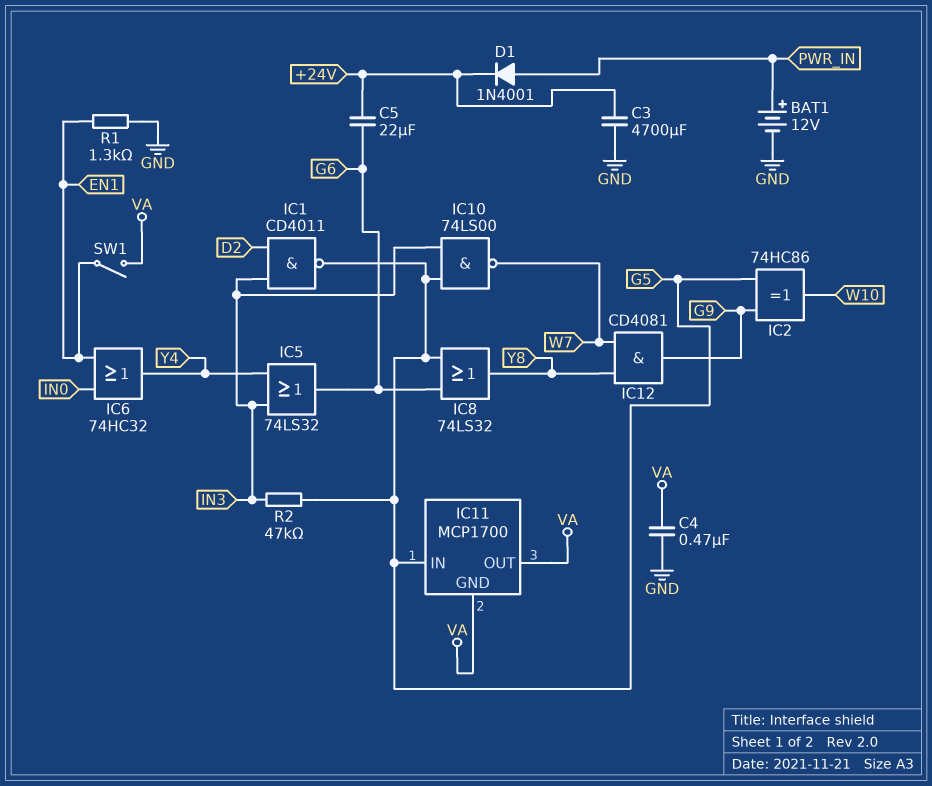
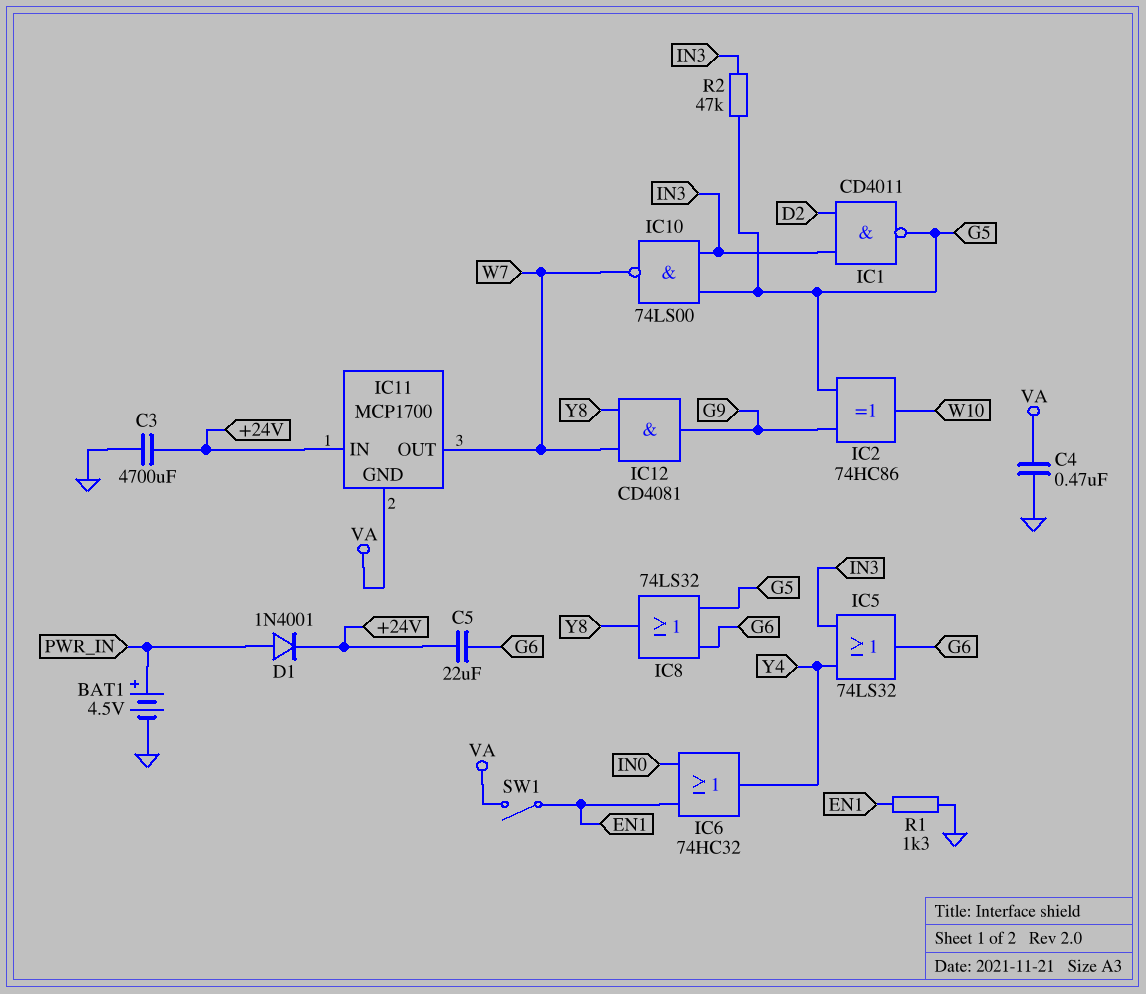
BAT1: 12V (plus PWR_IN, minus GND) -> 4.5V (plus PWR_IN, minus GND)
IC11 pin IN: G5 -> +24V
IC11 pin OUT: VA -> W7

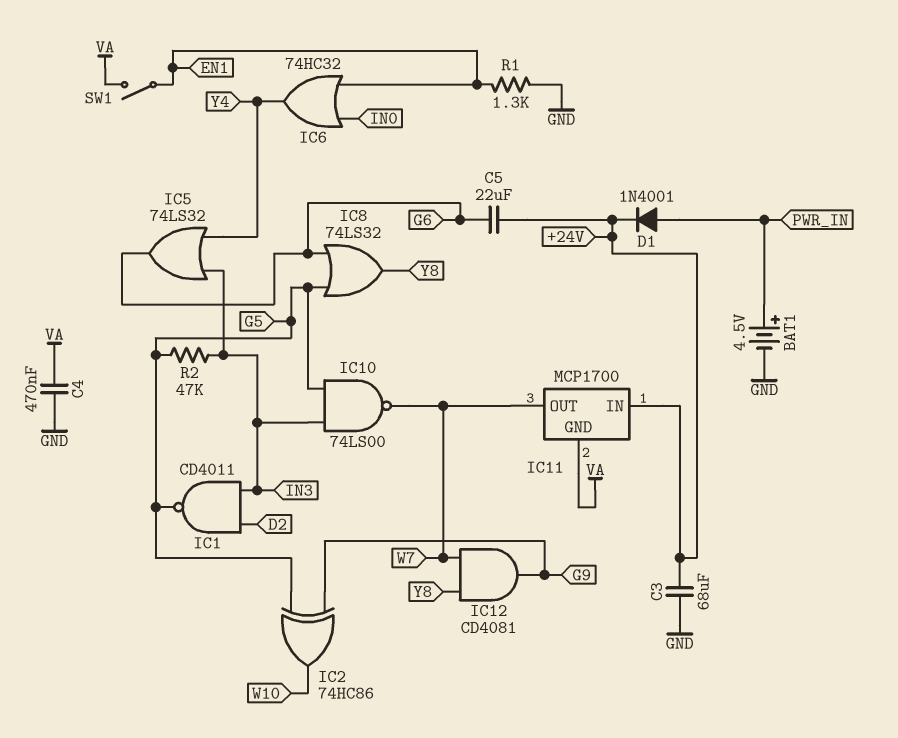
C3: 4700uF (+24V, GND) -> 68uF (+24V, GND)

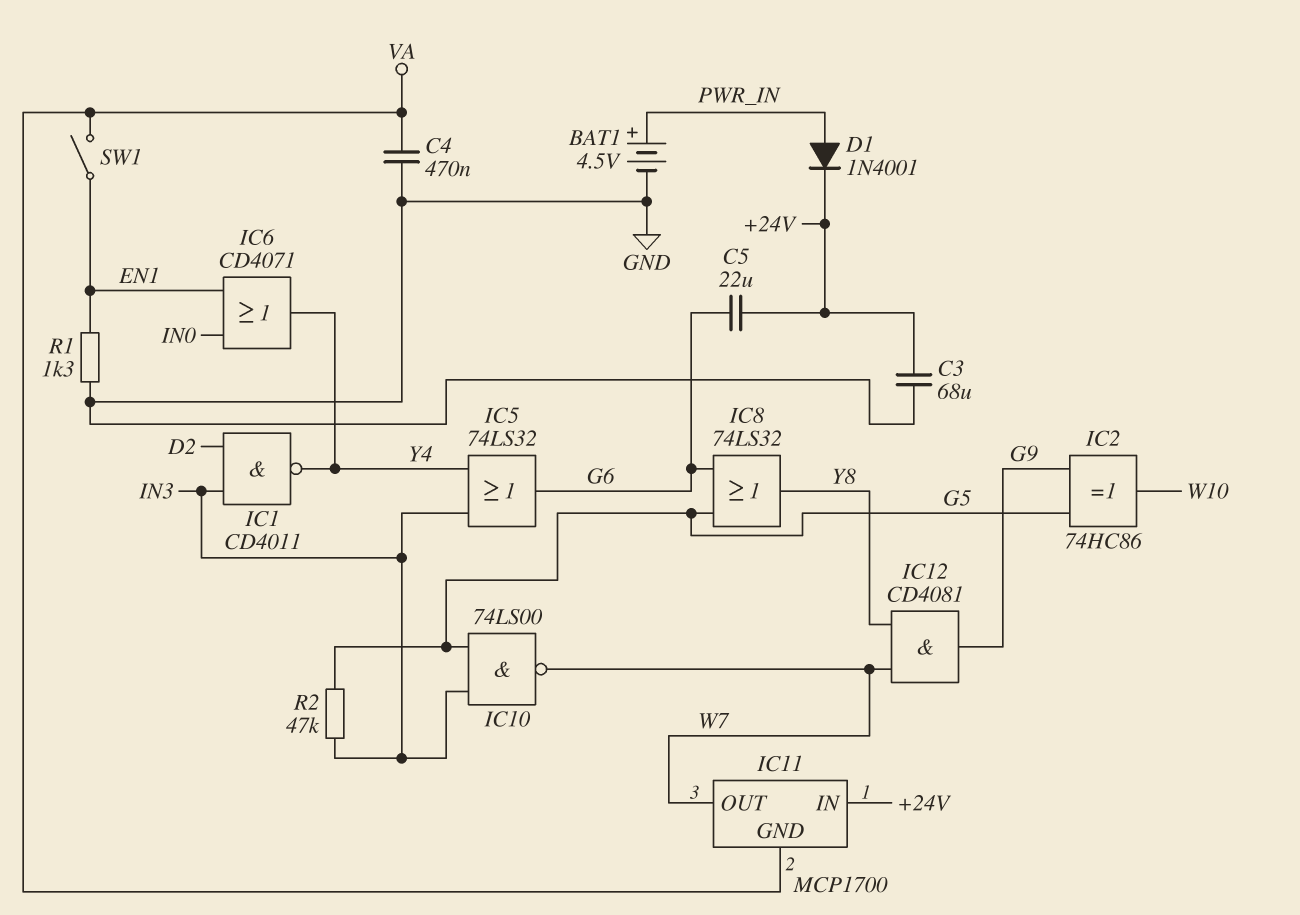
IC1: NAND CD4011 (in D2, in IN3, out G5) -> NAND CD4011 (in D2, in IN3, out Y4)
IC6: OR 74HC32 (in EN1, in IN0, out Y4) -> OR CD4071 (in EN1, in IN0, out Y4)

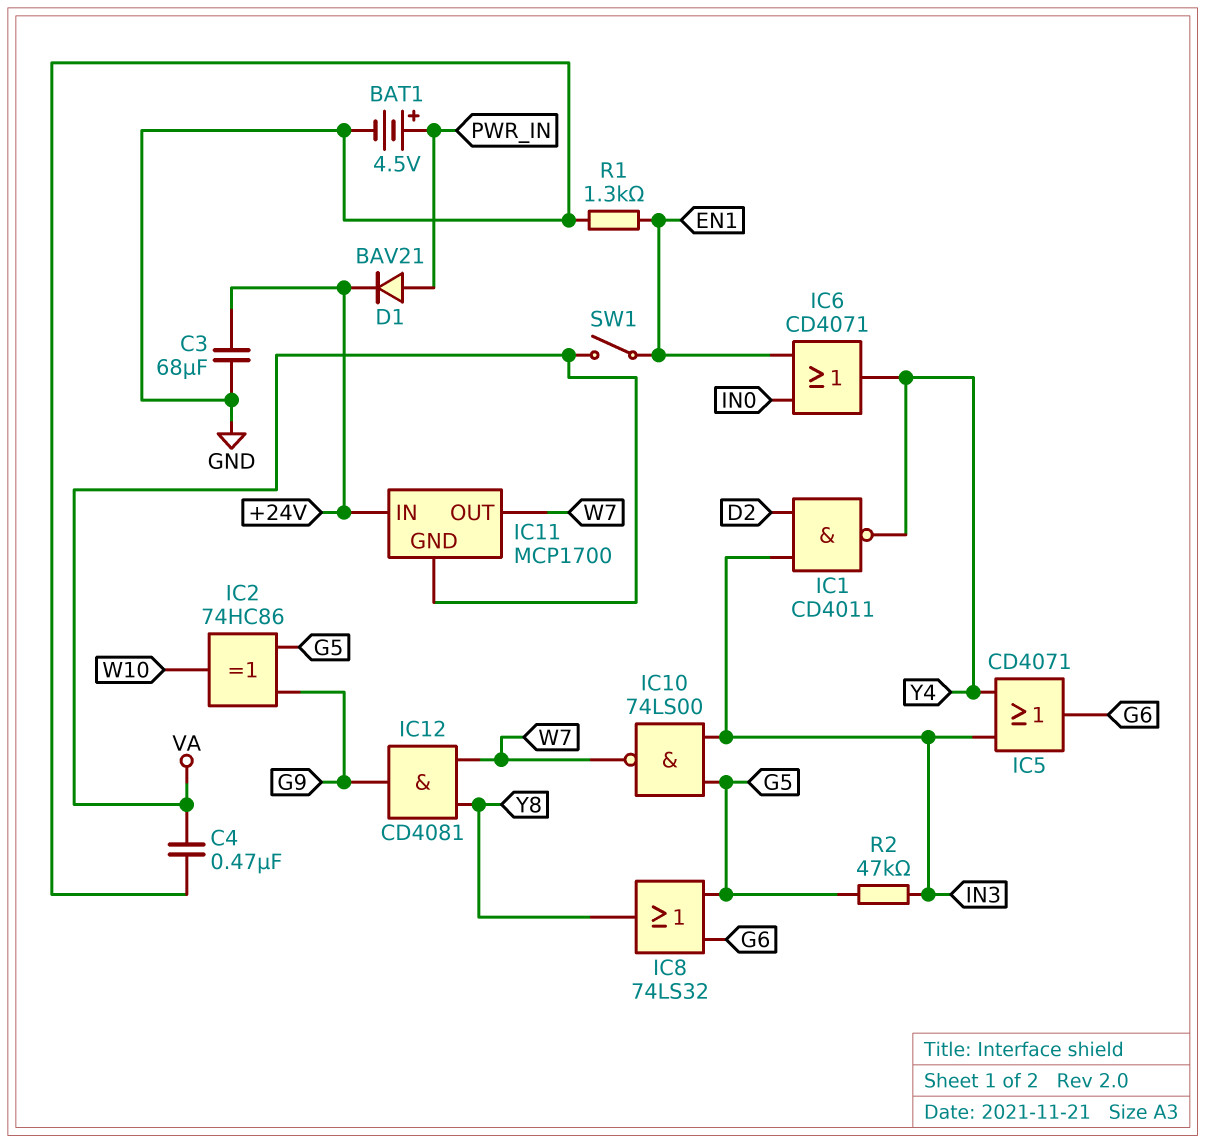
C5: 22uF (+24V, G6) -> none
D1: diode 1N4001 (A PWR_IN, K +24V) -> diode BAV21 (A PWR_IN, K +24V)
IC5: OR 74LS32 (in IN3, in Y4, out G6) -> OR CD4071 (in IN3, in Y4, out G6)

